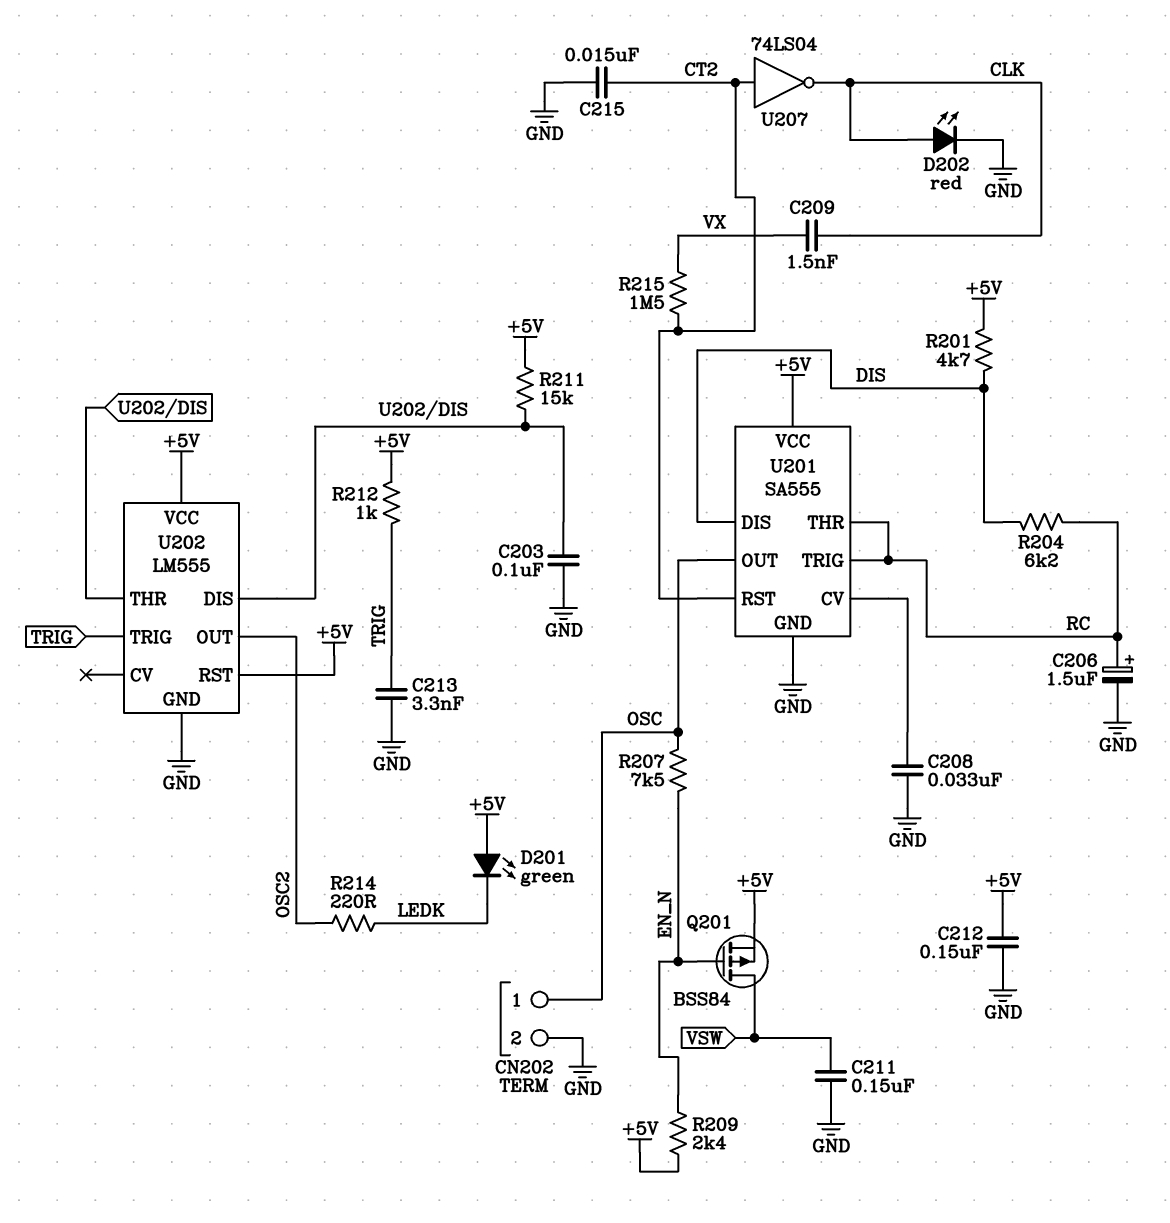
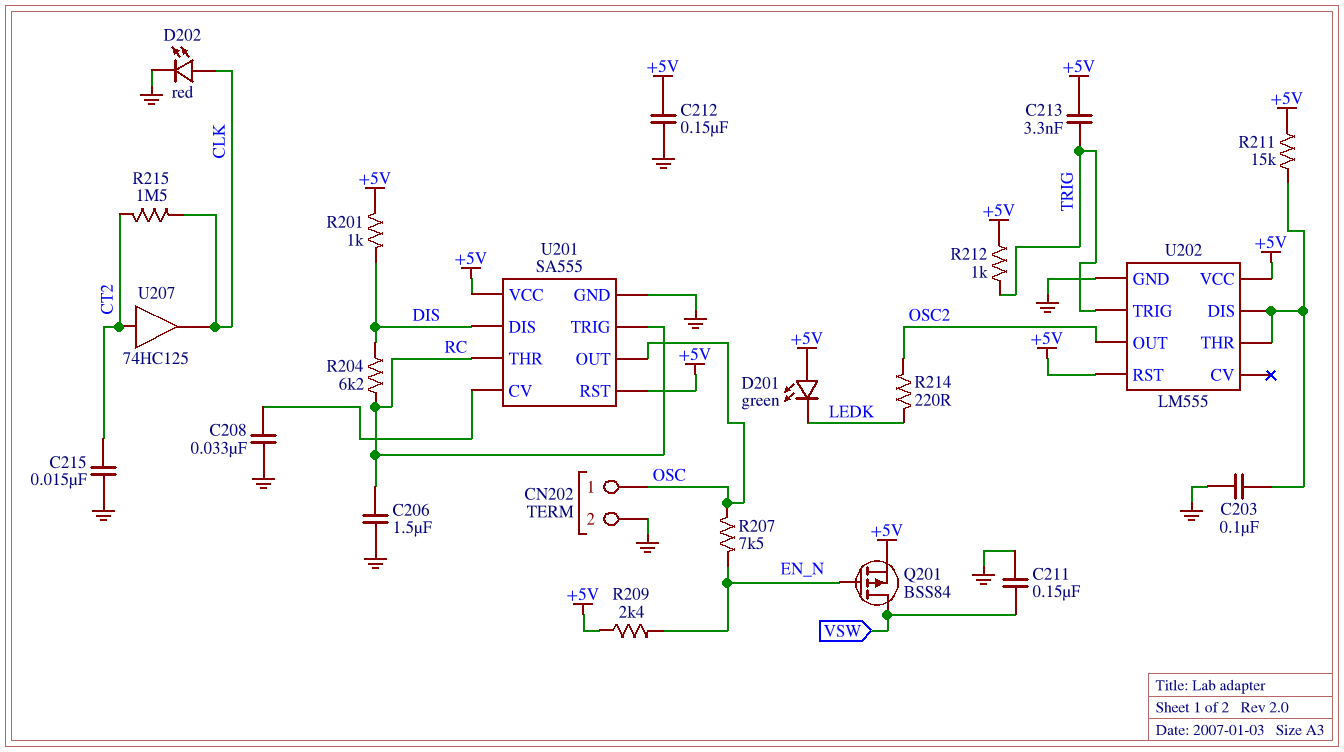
C206: 1.5uF (plus RC, minus GND) -> 1.5uF (GND, RC)
C209: 1.5nF (CLK, VX) -> none
C213: 3.3nF (GND, TRIG) -> 3.3nF (+5V, TRIG)
R201: 4.7k (+5V, DIS) -> 1k (+5V, DIS)
R215: 1.5M (CT2, VX) -> 1.5M (CLK, CT2)
U201 pin RST: CT2 -> +5V
U207: NOT 74LS04 (in CT2, out CLK) -> buffer 74HC125 (in CT2, out CLK)

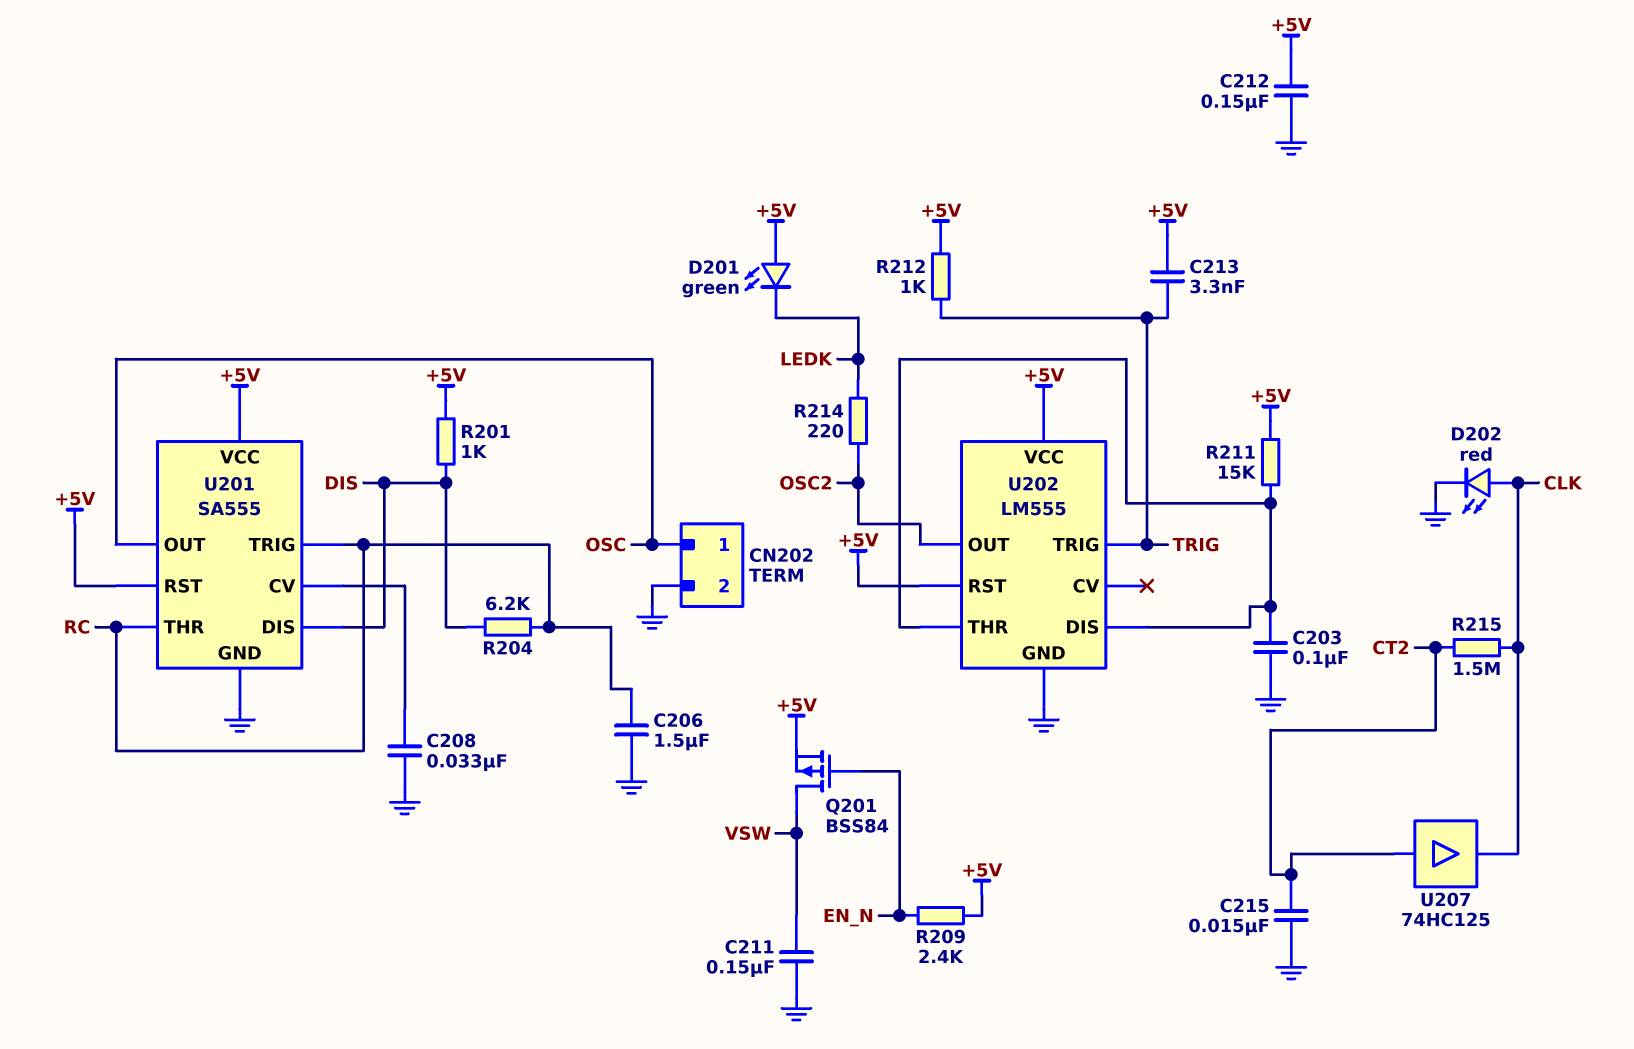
R207: 7.5k (EN_N, OSC) -> none

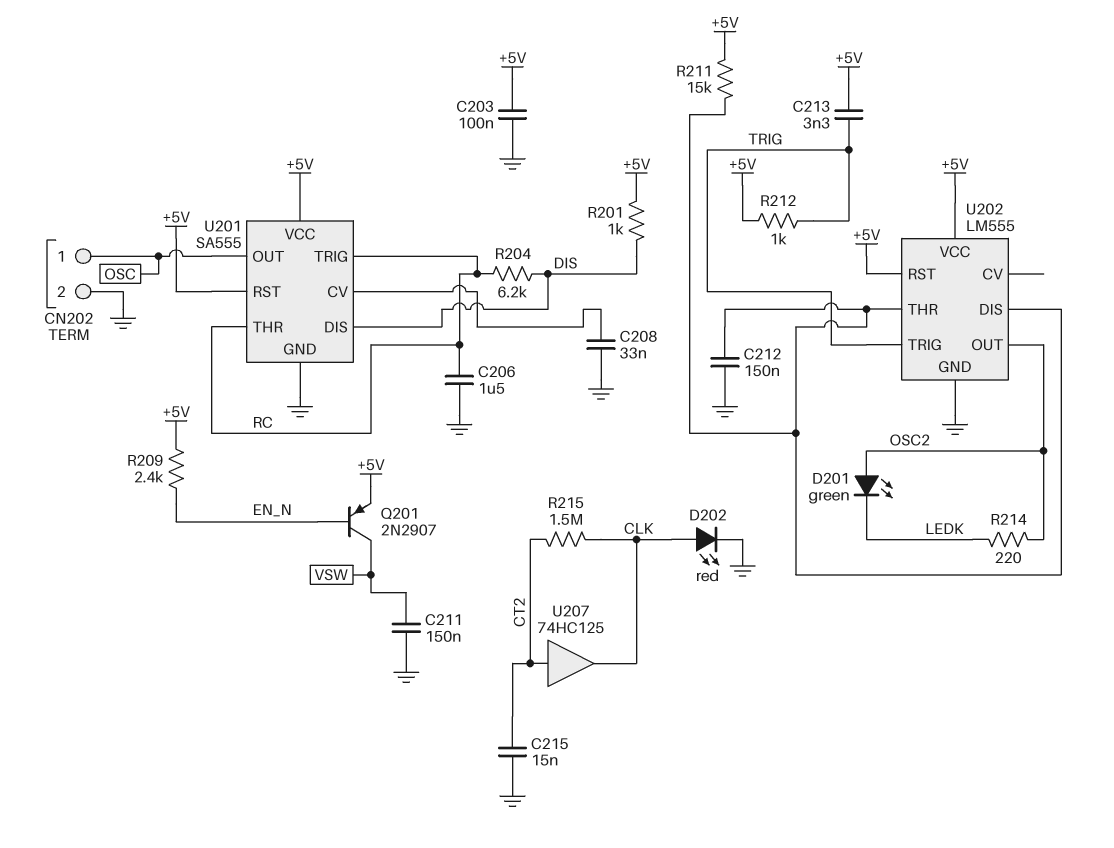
C203: 100nF (GND, U202/DIS) -> 100nF (+5V, GND)
C212: 150nF (+5V, GND) -> 150nF (GND, U202/DIS)
D201: LED green (A +5V, K LEDK) -> LED green (A OSC2, K LEDK)
Q201: PMOS BSS84 (G EN_N, D VSW, S +5V) -> PNP 2N2907 (B EN_N, C VSW, E +5V)

